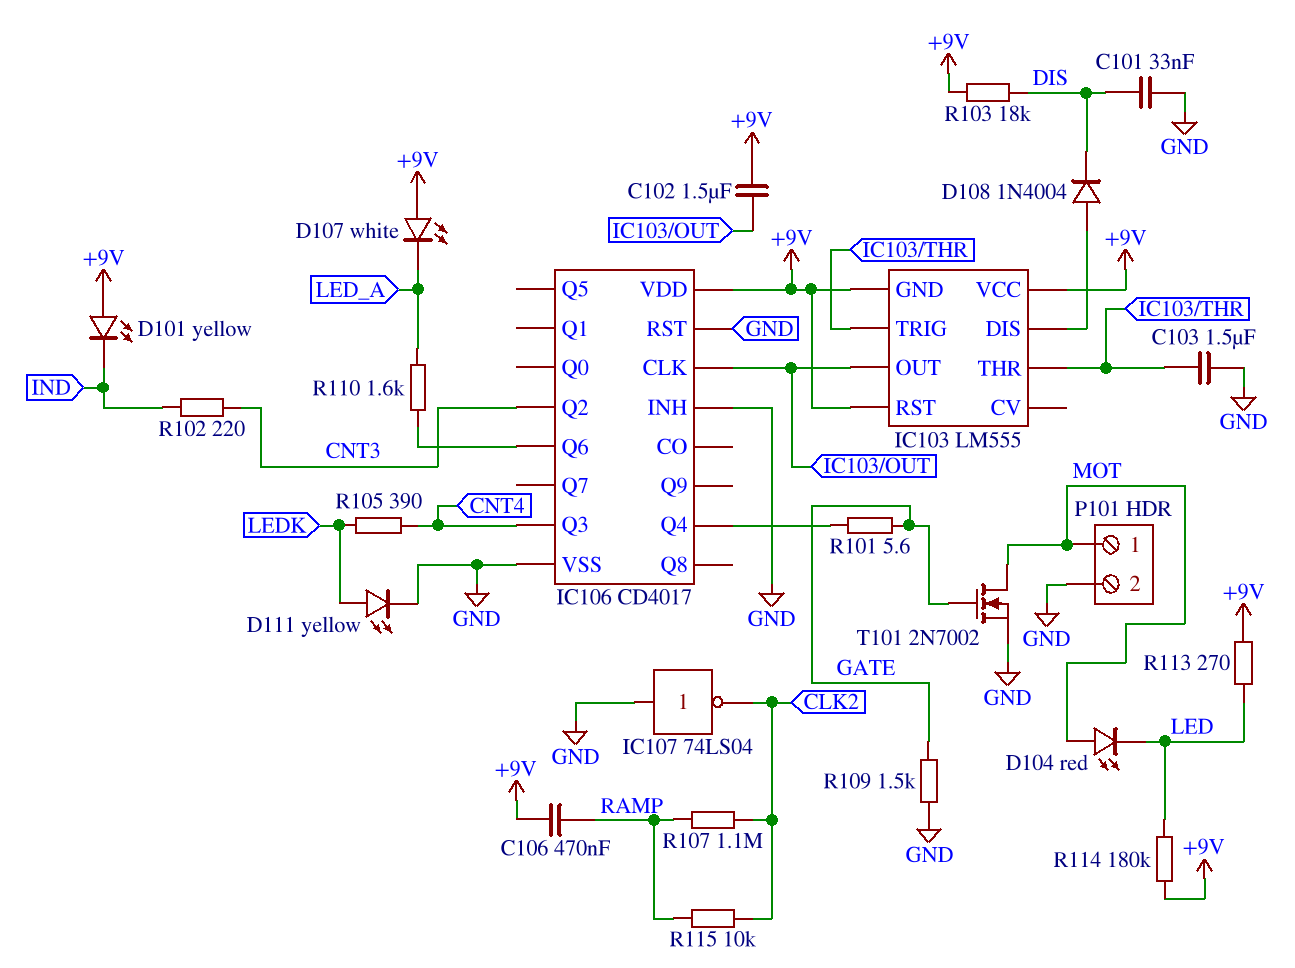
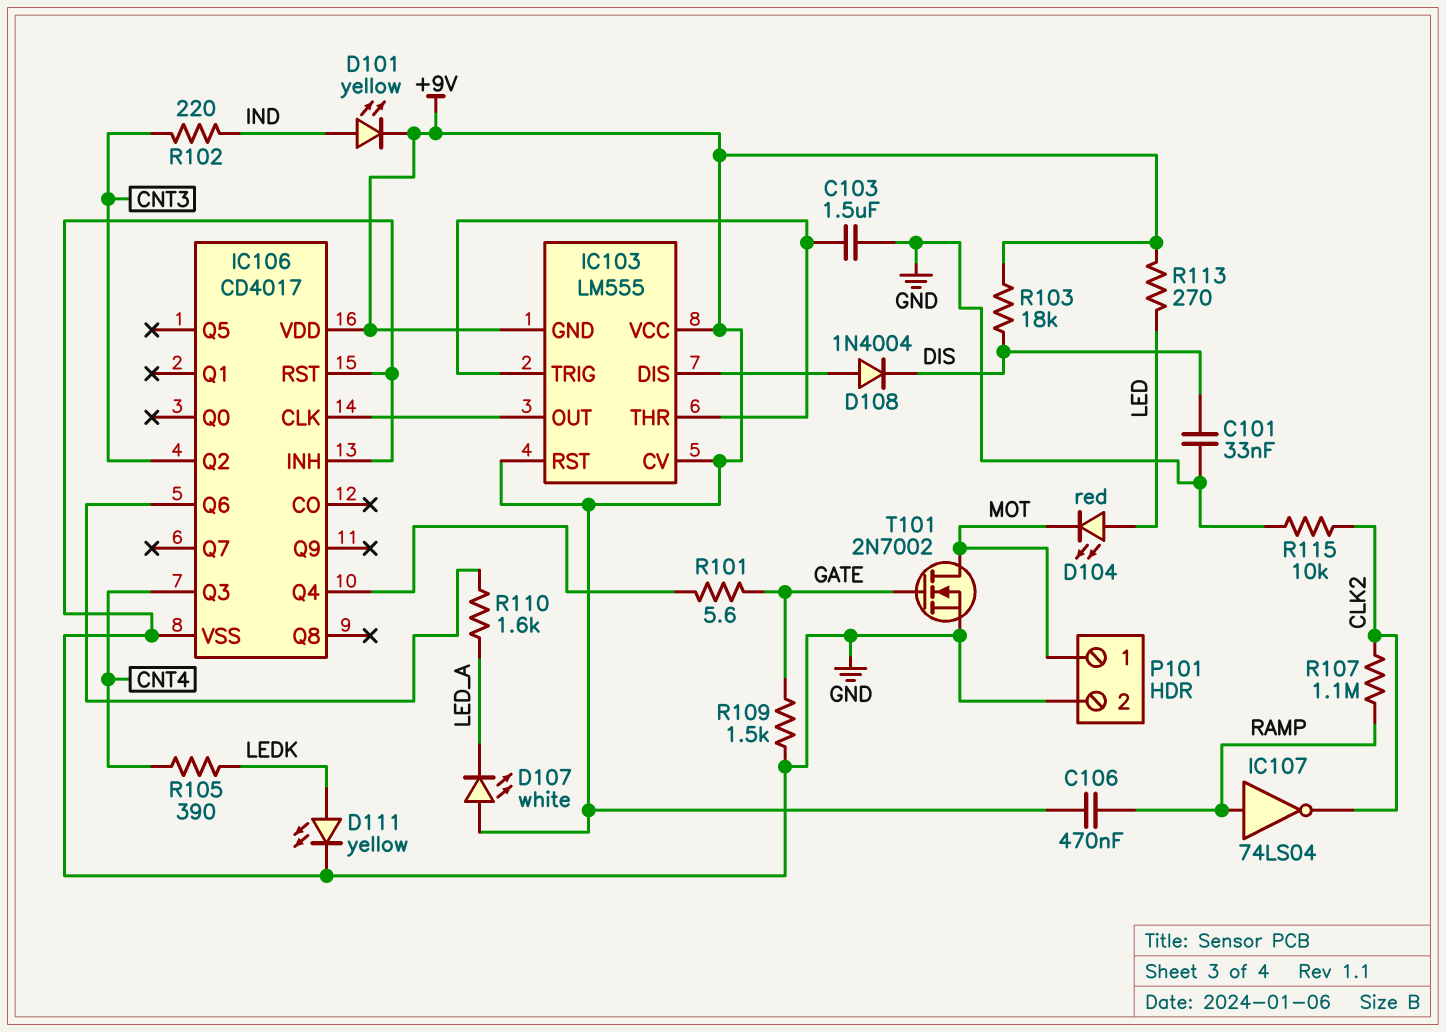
C102: 1.5uF (+9V, IC103/OUT) -> none
D101: LED yellow (A +9V, K IND) -> LED yellow (A IND, K +9V)
D104: LED red (A MOT, K LED) -> LED red (A LED, K MOT)
IC103 pin CV: none -> +9V
IC107: NOT 74LS04 (in GND, out CLK2) -> NOT 74LS04 (in RAMP, out CLK2)
R114: 180k (+9V, LED) -> none
R115: 10k (CLK2, RAMP) -> 10k (CLK2, GND)

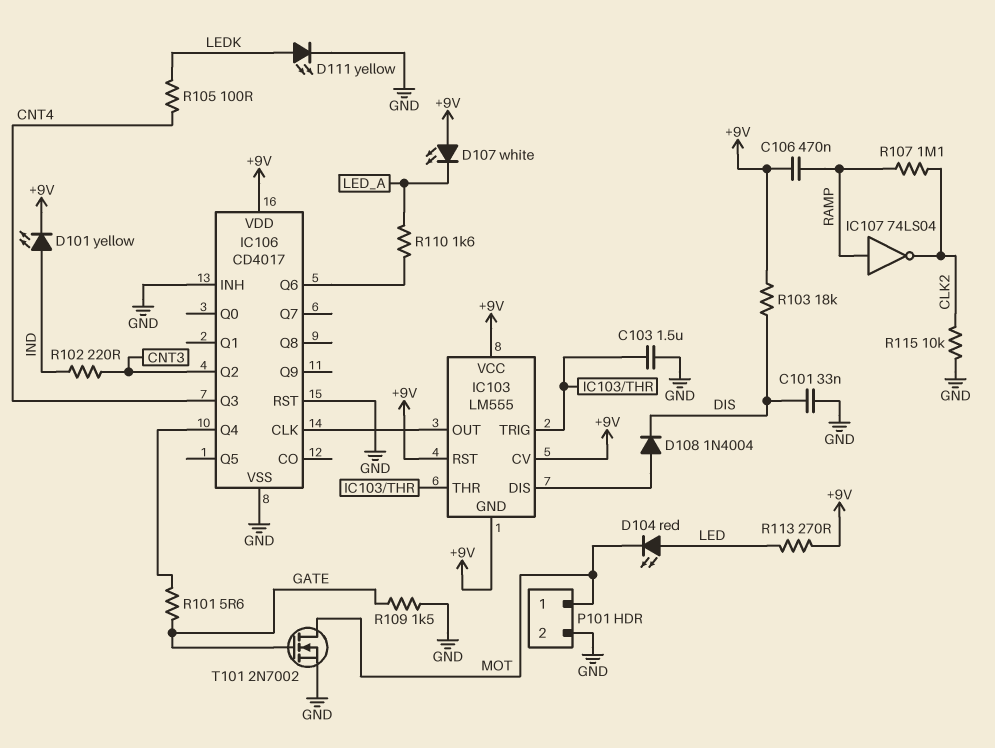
R105: 390 (CNT4, LEDK) -> 100 (CNT4, LEDK)

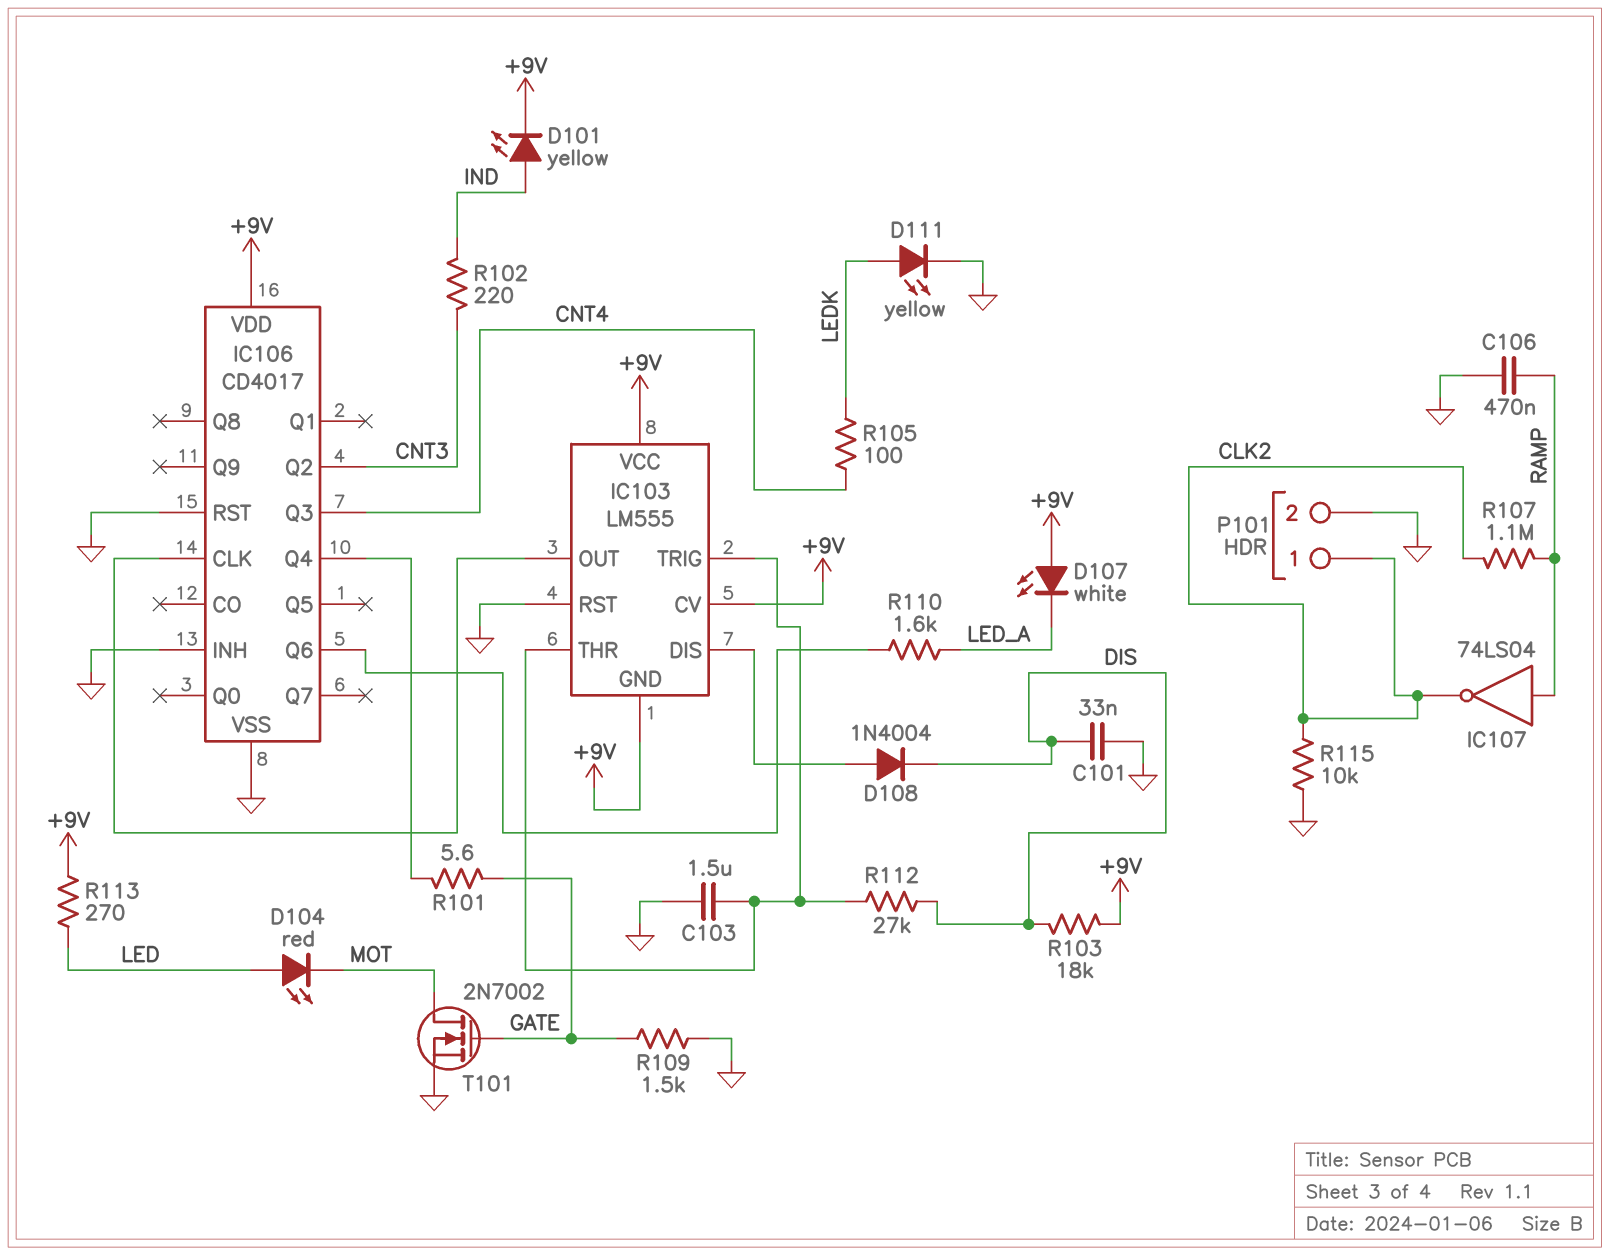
C106: 470nF (+9V, RAMP) -> 470nF (GND, RAMP)
IC103 pin RST: +9V -> GND
P101 pin 1: MOT -> CLK2
R112: none -> 27k (DIS, IC103/THR)

